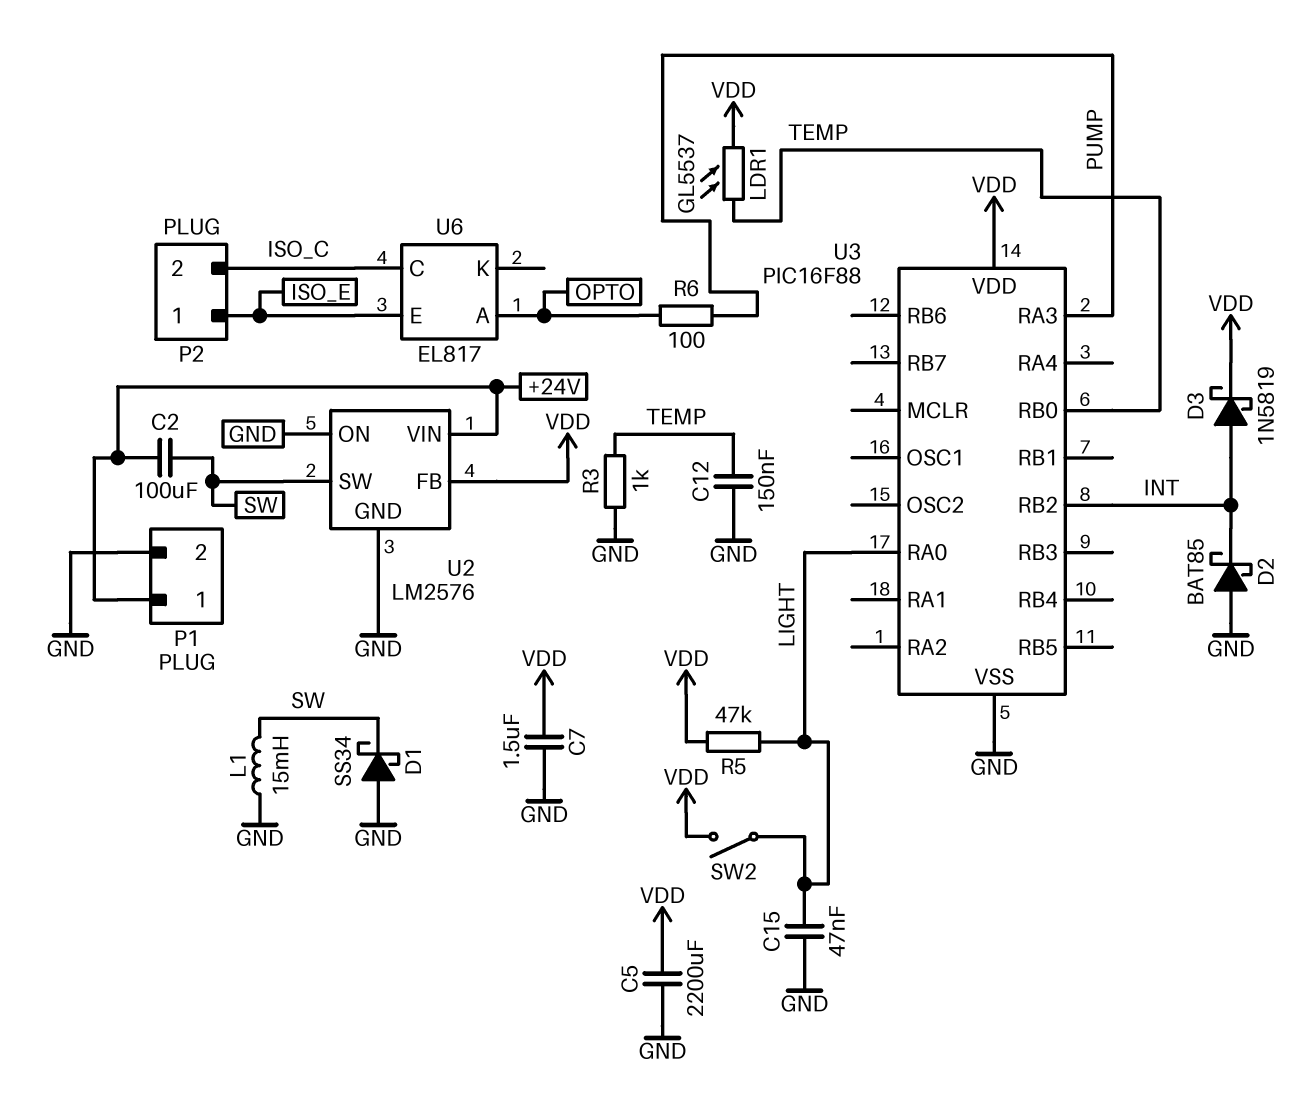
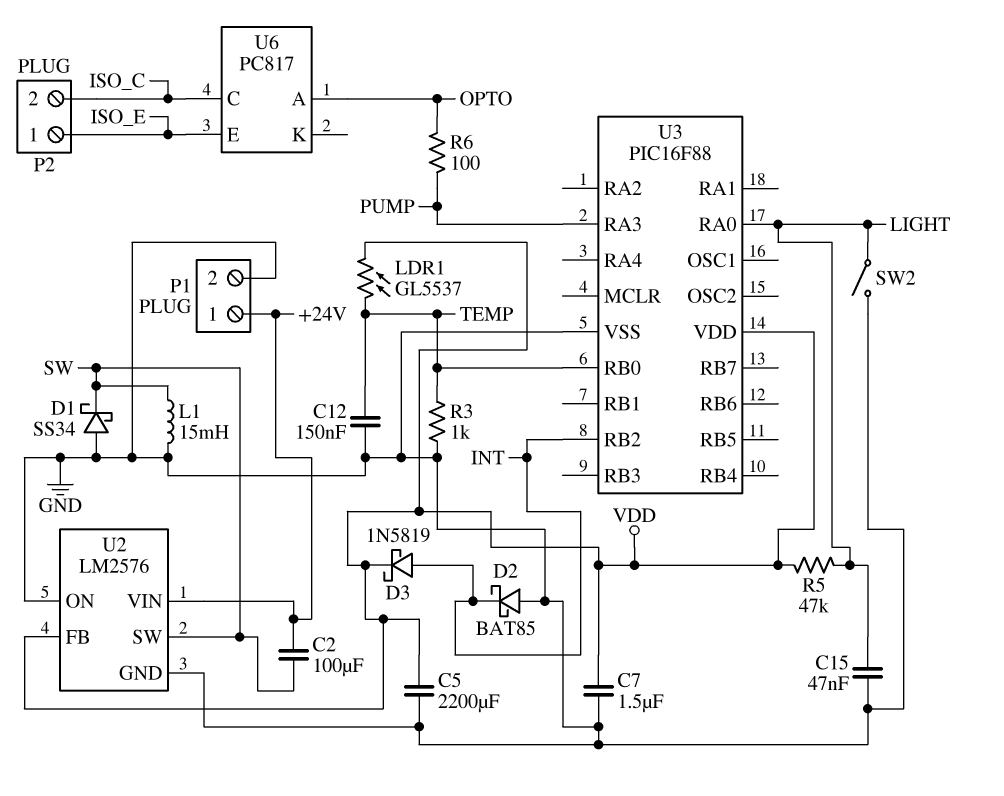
SW2: switch (LIGHT, VDD) -> switch (GND, LIGHT)
U6: EL817 -> PC817

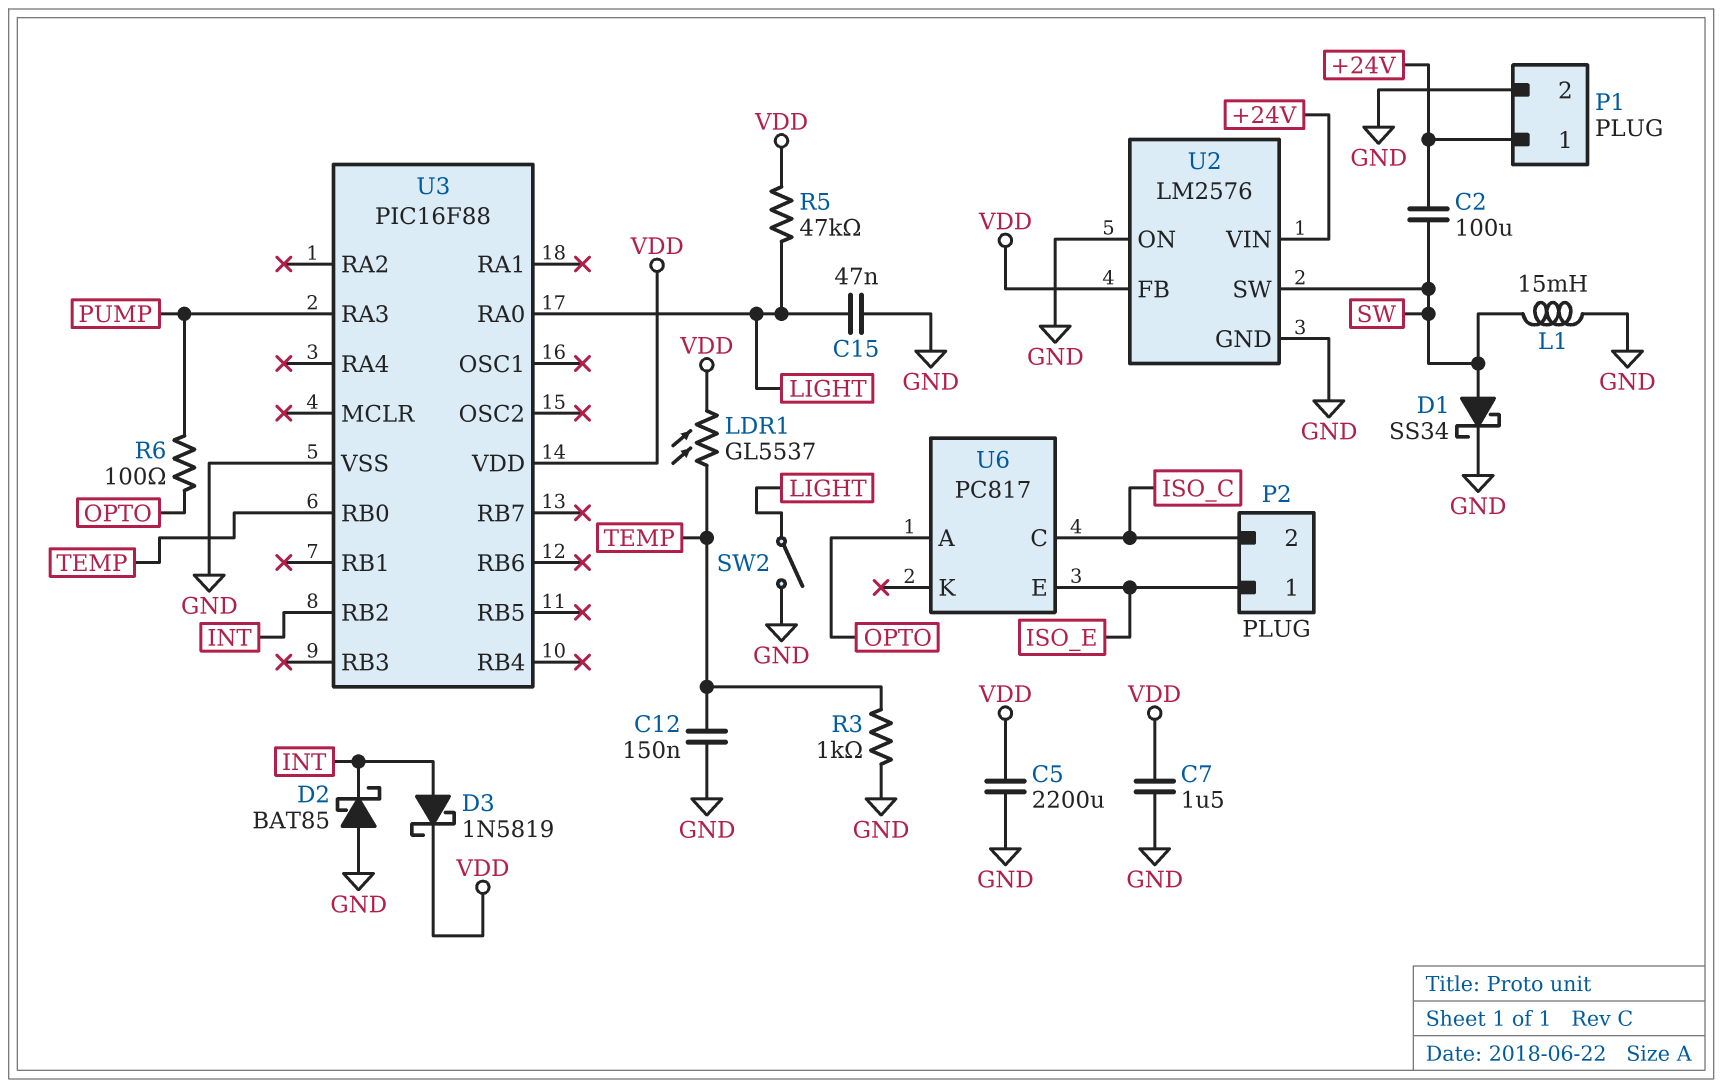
D1: schottky SS34 (A GND, K SW) -> schottky SS34 (A SW, K GND)

